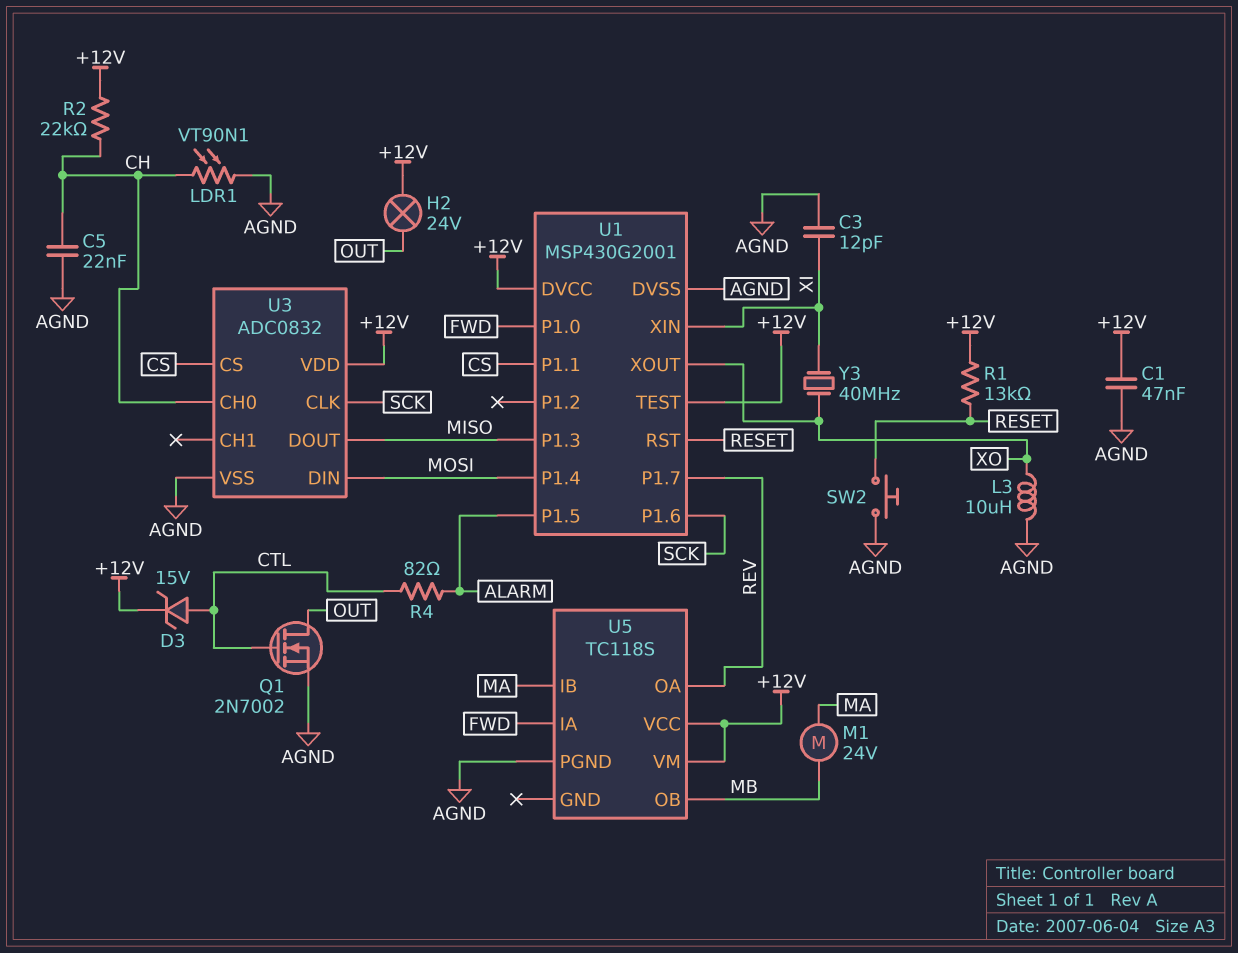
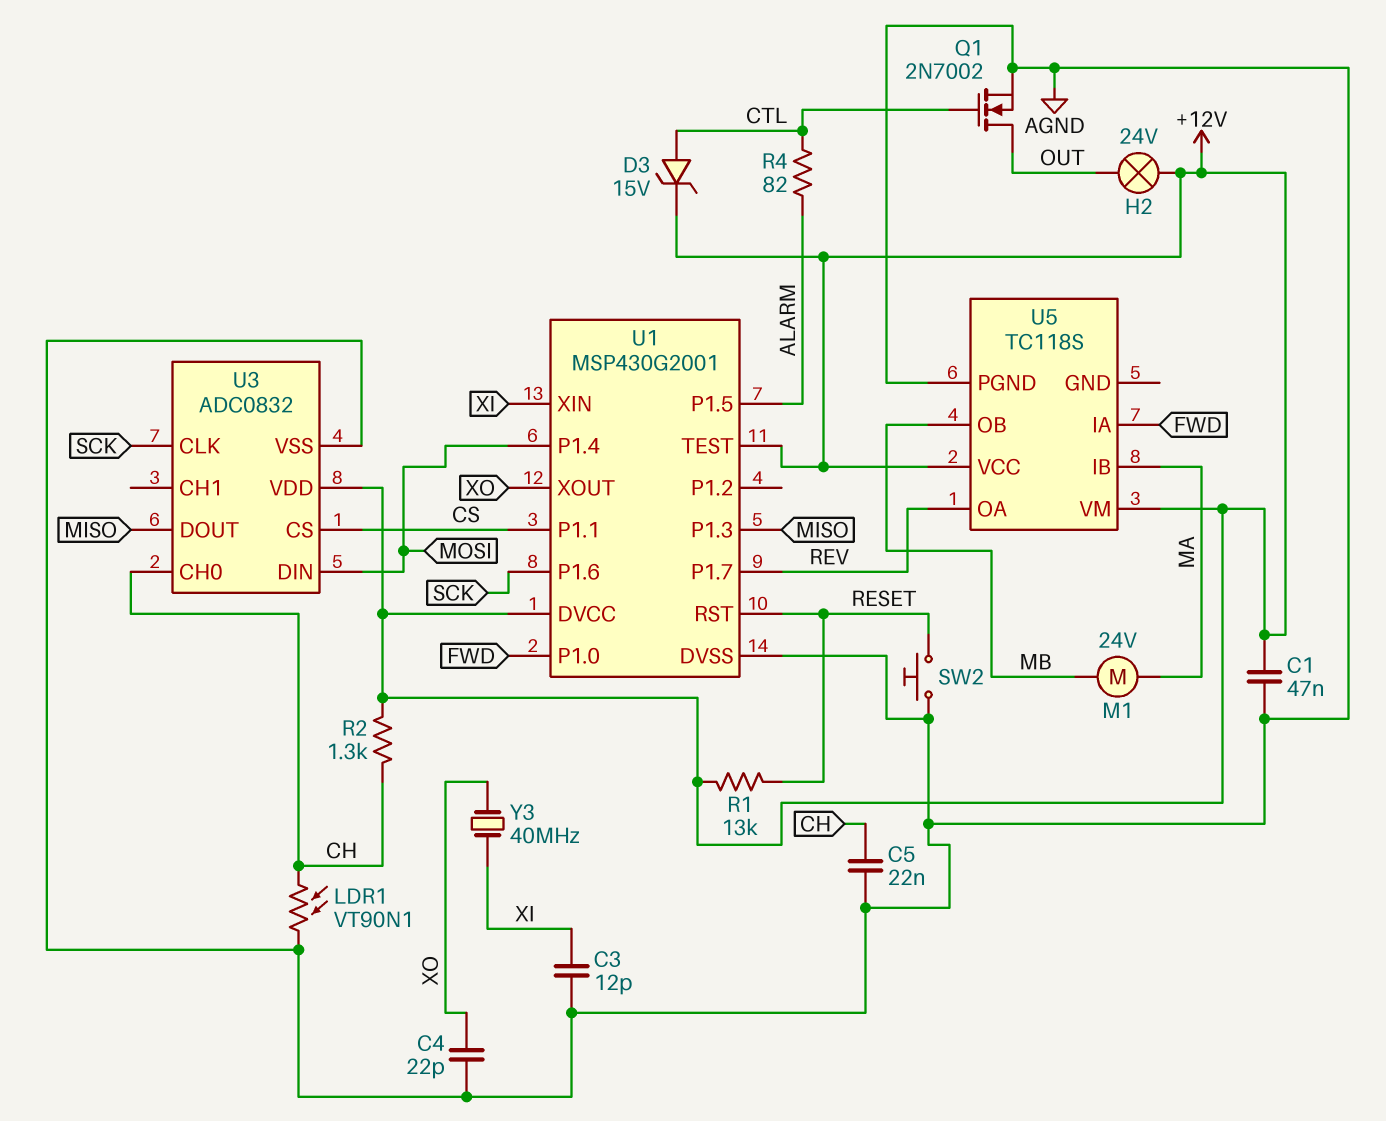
C4: none -> 22pF (AGND, XO)
L3: 10uH (AGND, XO) -> none
R2: 22k (+12V, CH) -> 1.3k (+12V, CH)

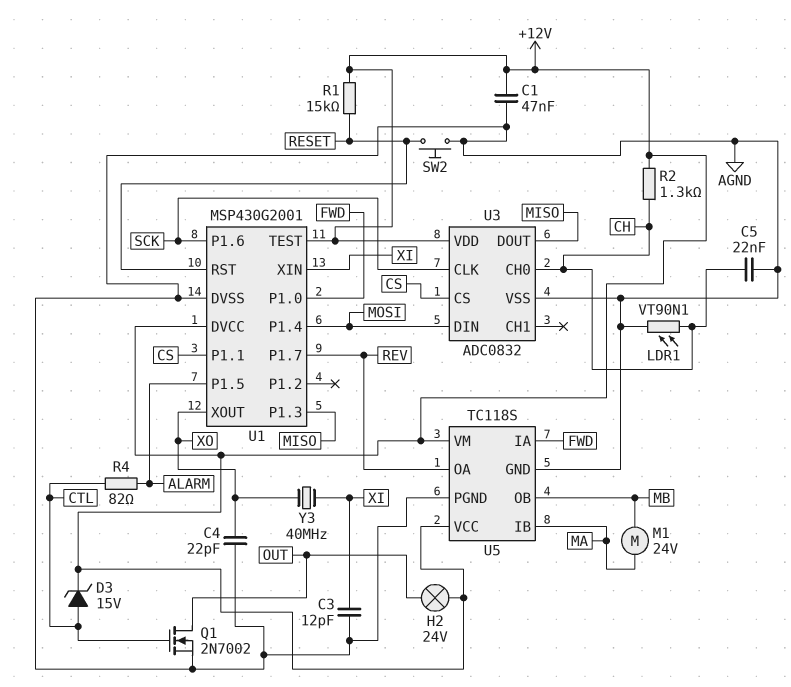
R1: 13k (+12V, RESET) -> 15k (+12V, RESET)
U5 pin GND: none -> AGND

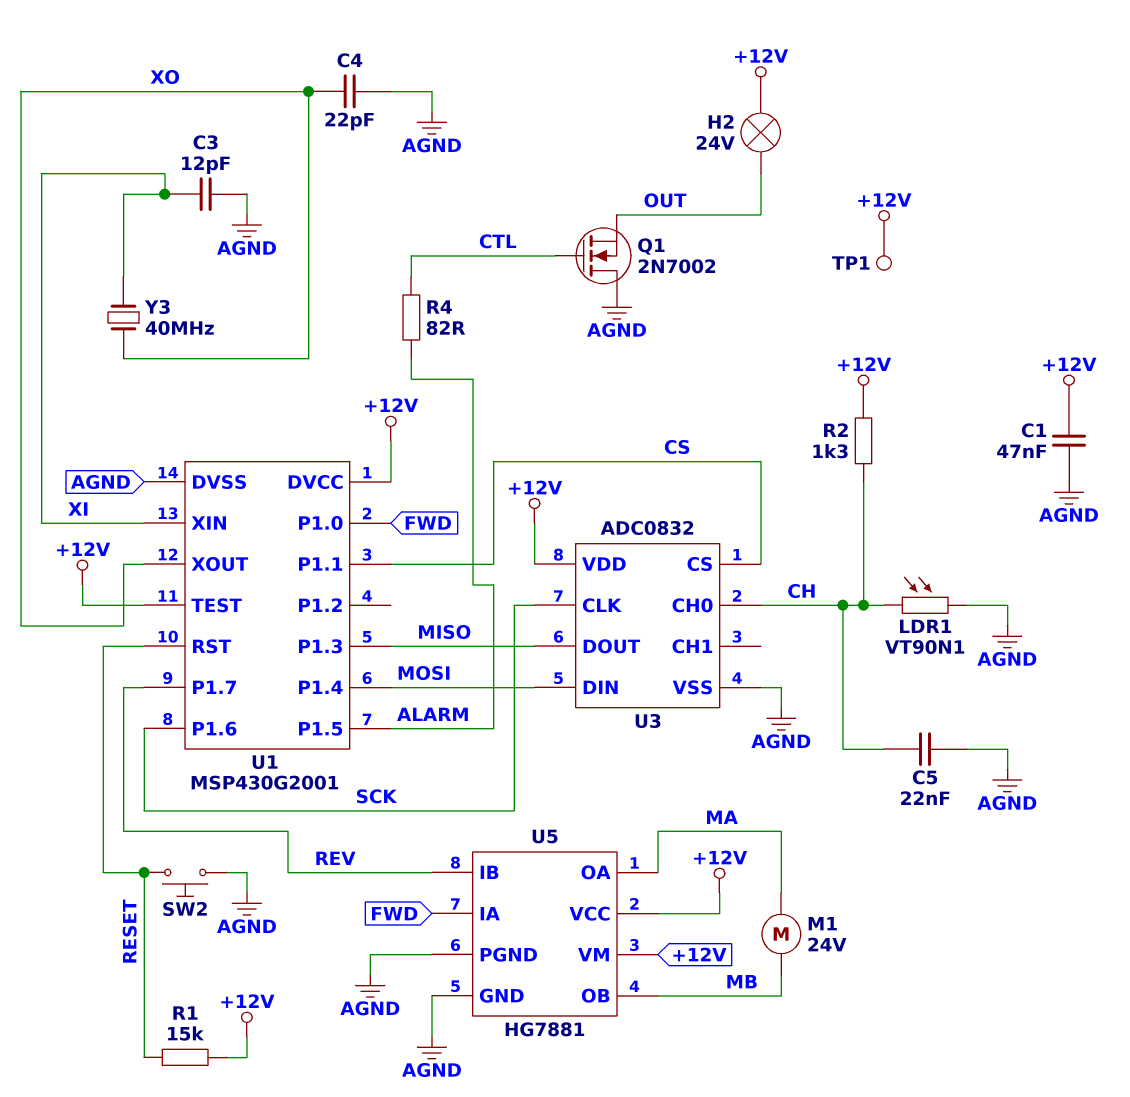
D3: zener 15V (A CTL, K +12V) -> none
Q1: NMOS 2N7002 (G CTL, D OUT, S AGND) -> NMOS 2N7002 (G CTL, D AGND, S OUT)
TP1: none -> test point (+12V)
U5: TC118S -> HG7881
U5 pin IB: MA -> REV
U5 pin OA: REV -> MA

